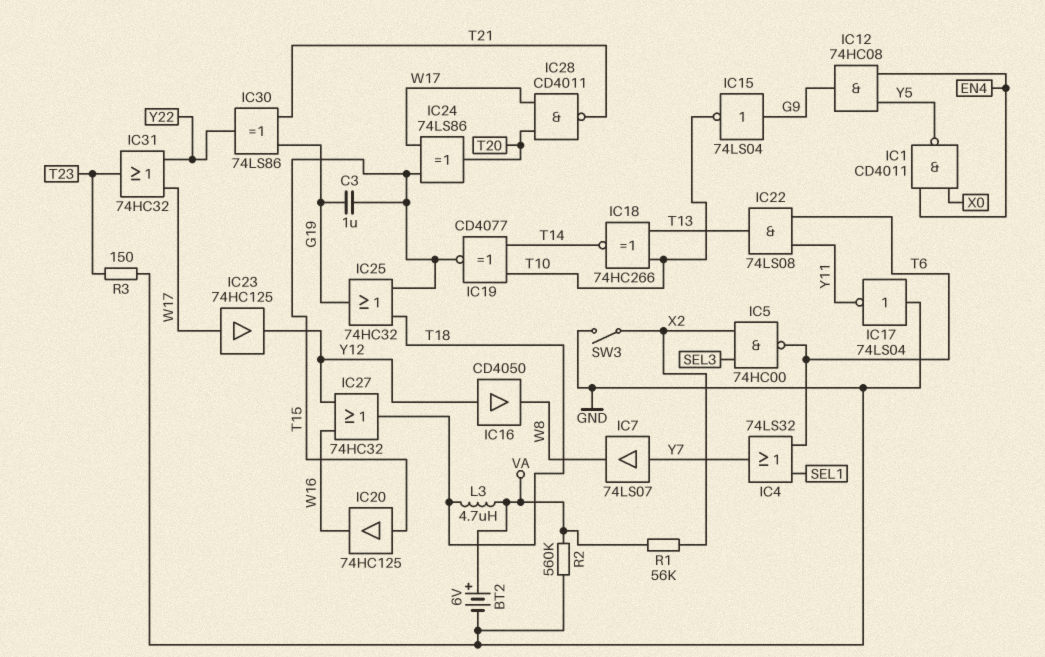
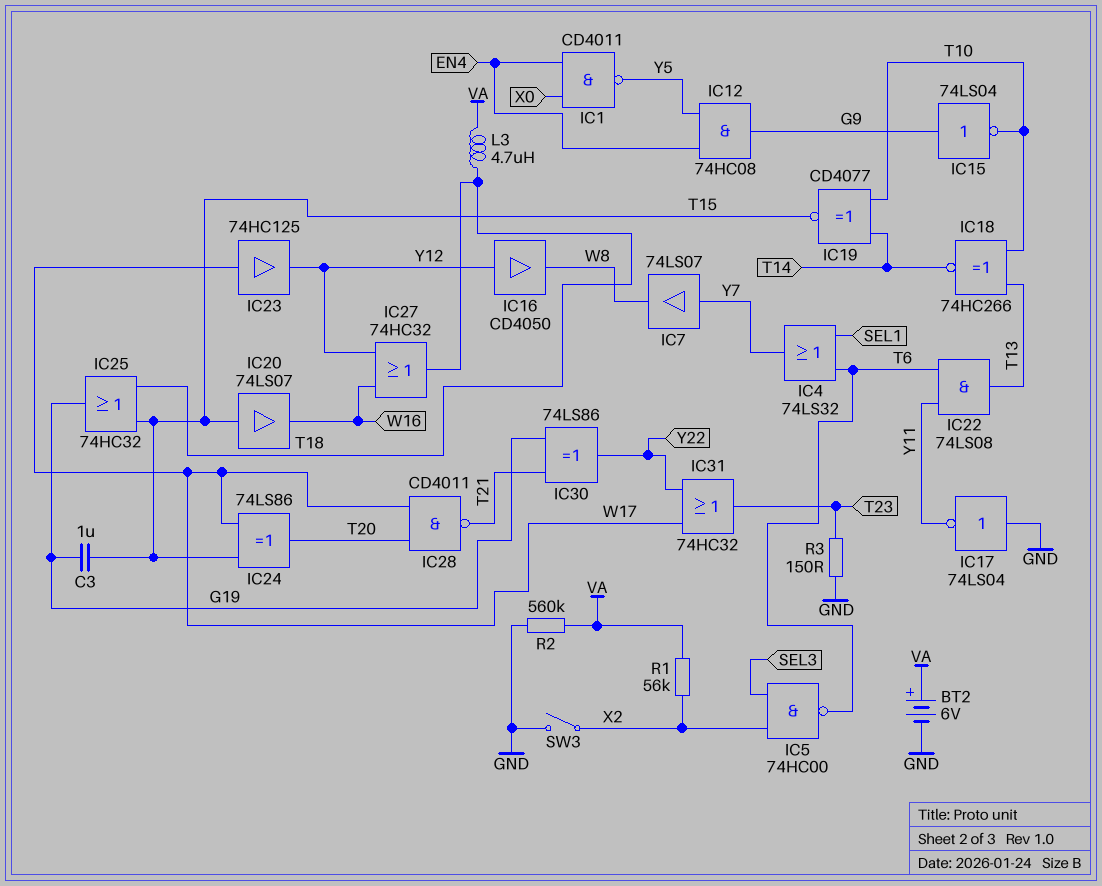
IC20: buffer 74HC125 (in T15, out W16) -> buffer 74LS07 (in T15, out W16)

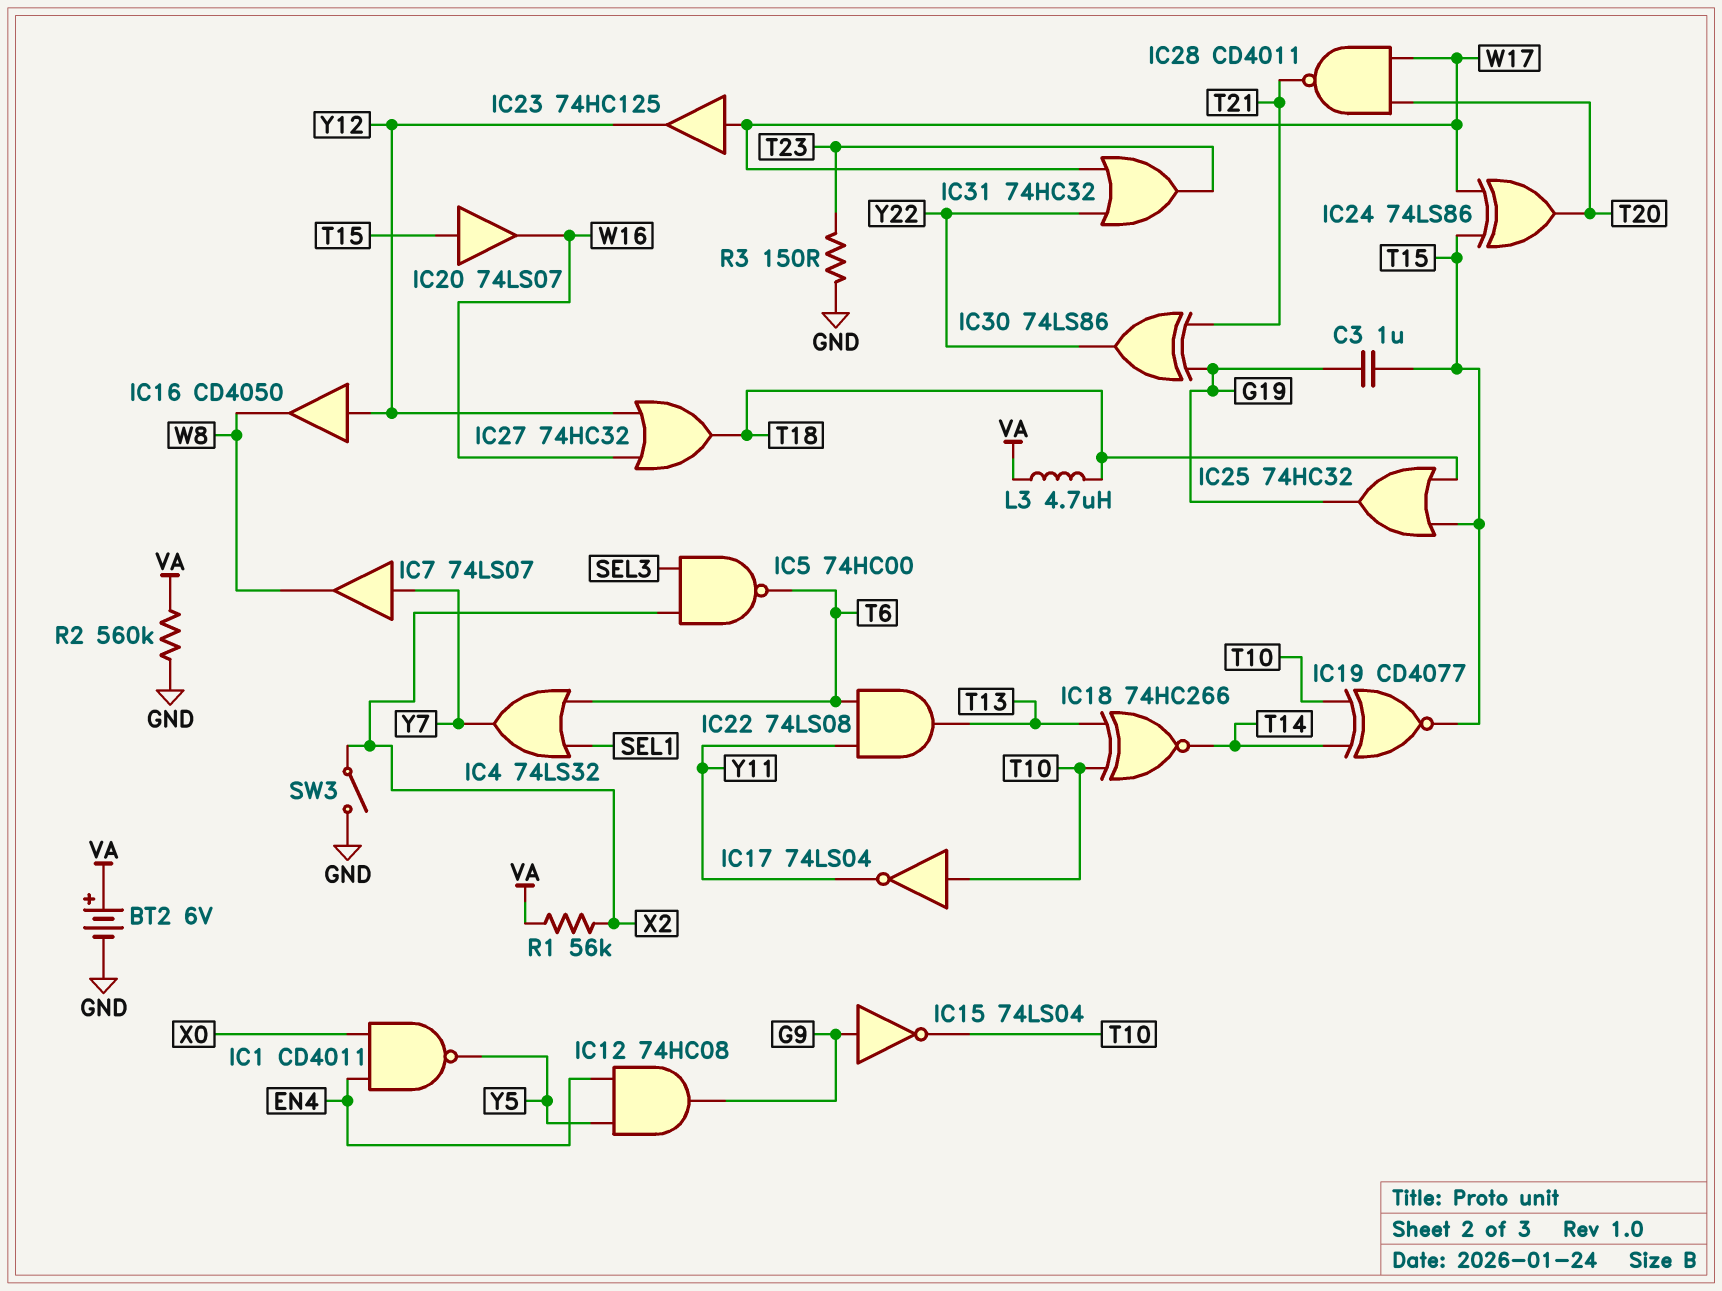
IC17: NOT 74LS04 (in GND, out Y11) -> NOT 74LS04 (in T10, out Y11)

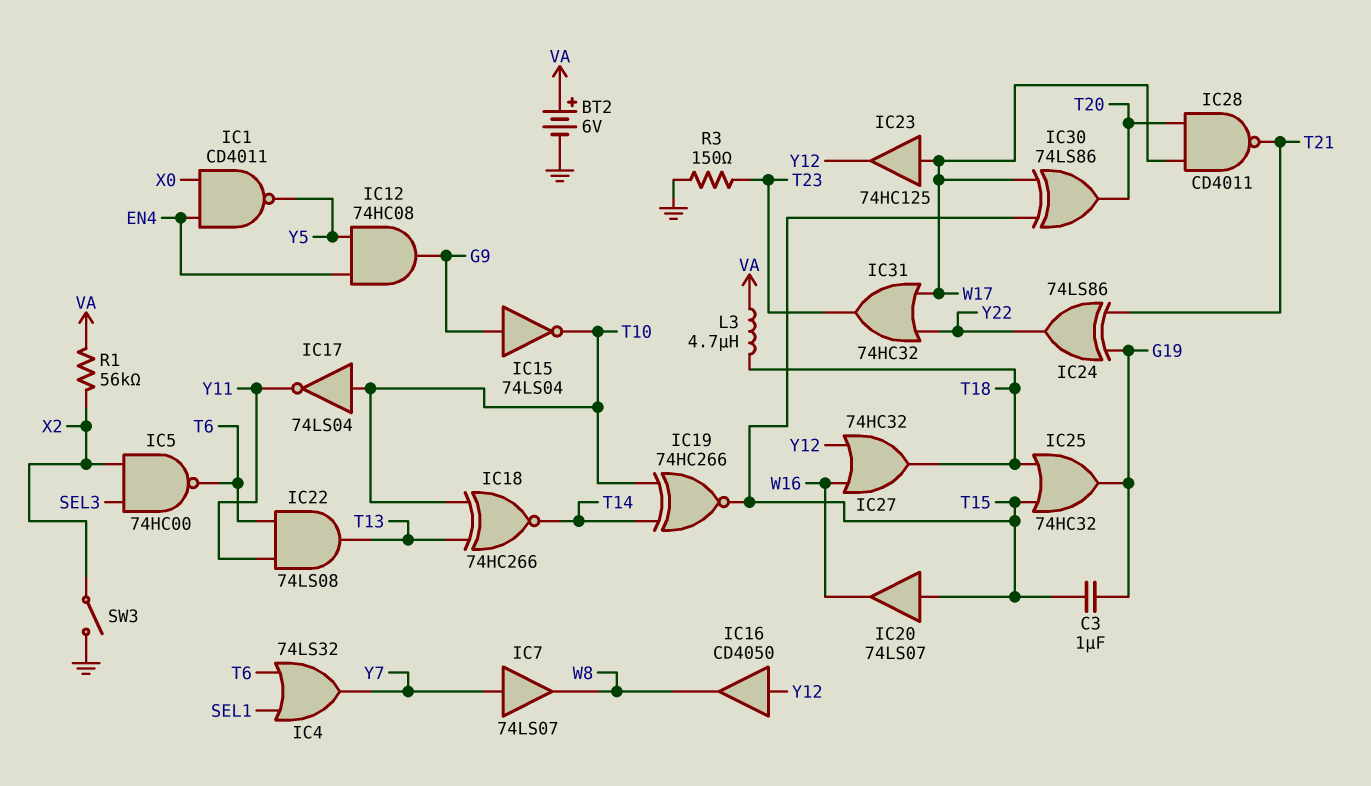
IC19: XNOR CD4077 (in T10, in T14, out T15) -> XNOR 74HC266 (in T10, in T14, out T15)
IC24: XOR 74LS86 (in T15, in W17, out T20) -> XOR 74LS86 (in G19, in T21, out Y22)
IC30: XOR 74LS86 (in G19, in T21, out Y22) -> XOR 74LS86 (in T15, in W17, out T20)
R2: 560k (GND, VA) -> none

